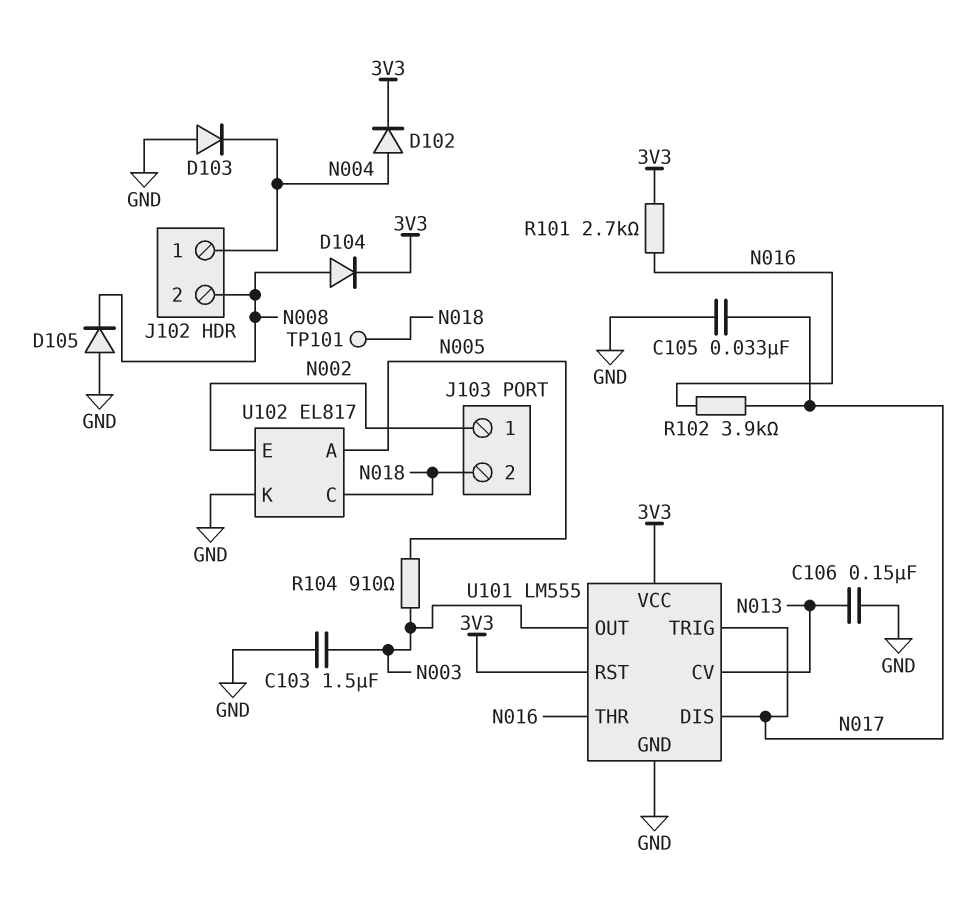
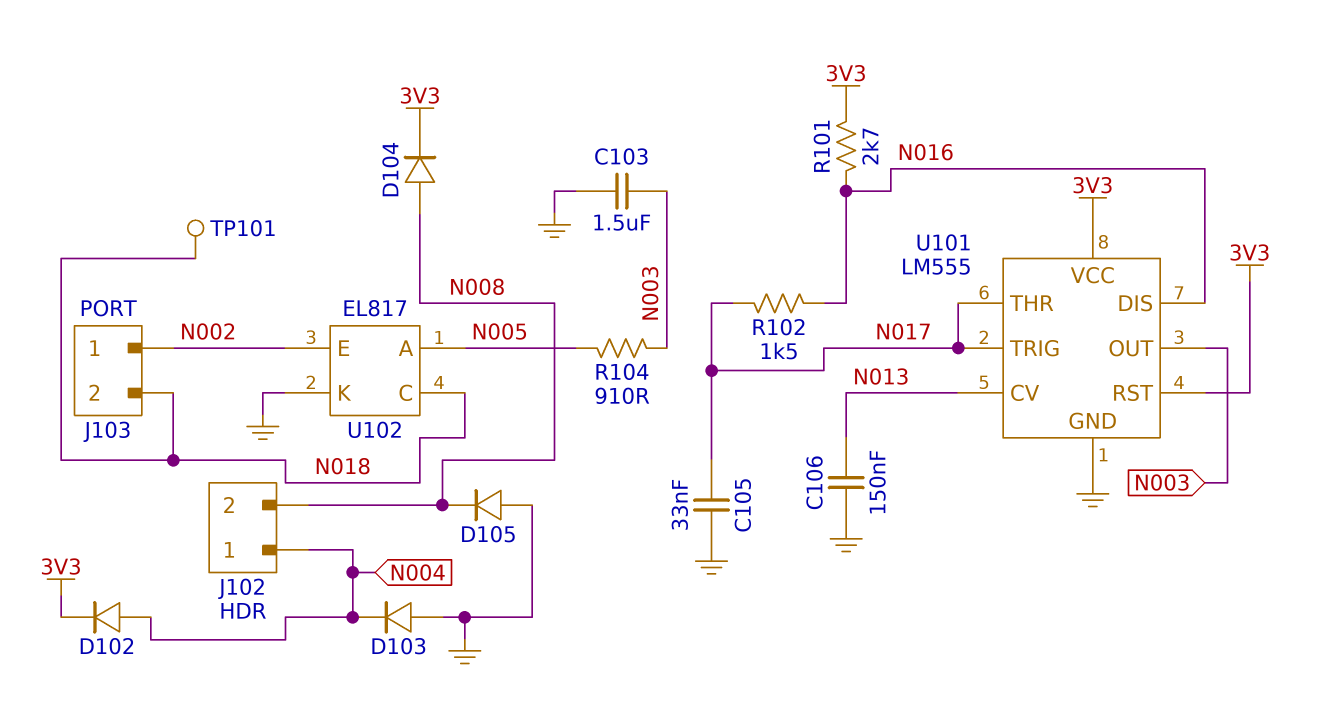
R102: 3.9k (N016, N017) -> 1.5k (N016, N017)
U101 pin DIS: N017 -> N016
U101 pin THR: N016 -> N017

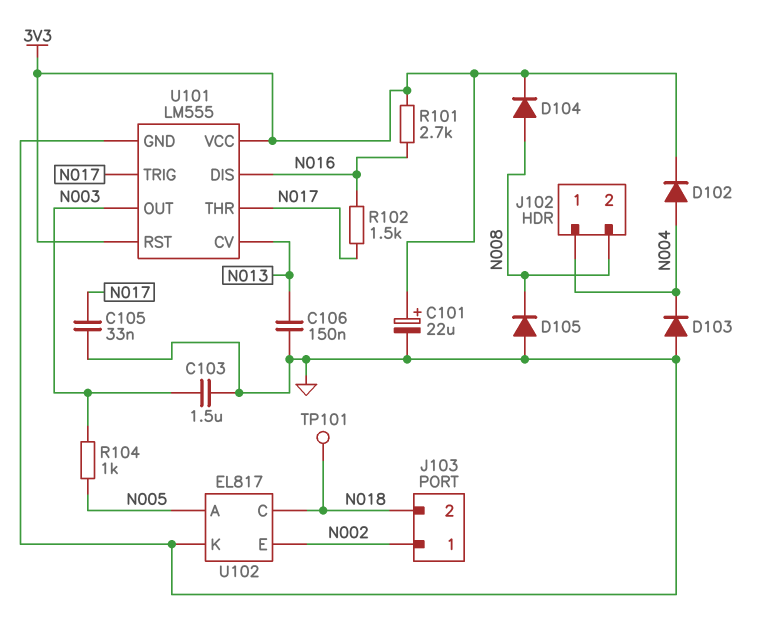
C101: none -> 22uF (plus 3V3, minus GND)
R104: 910 (N003, N005) -> 1k (N003, N005)

